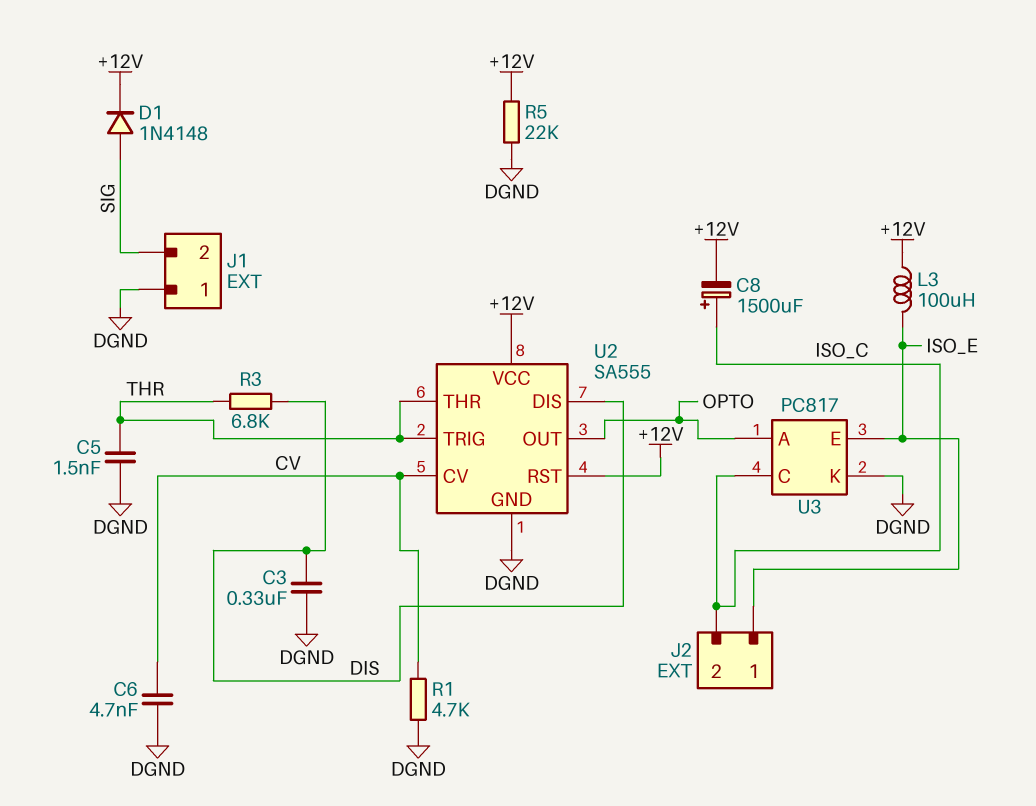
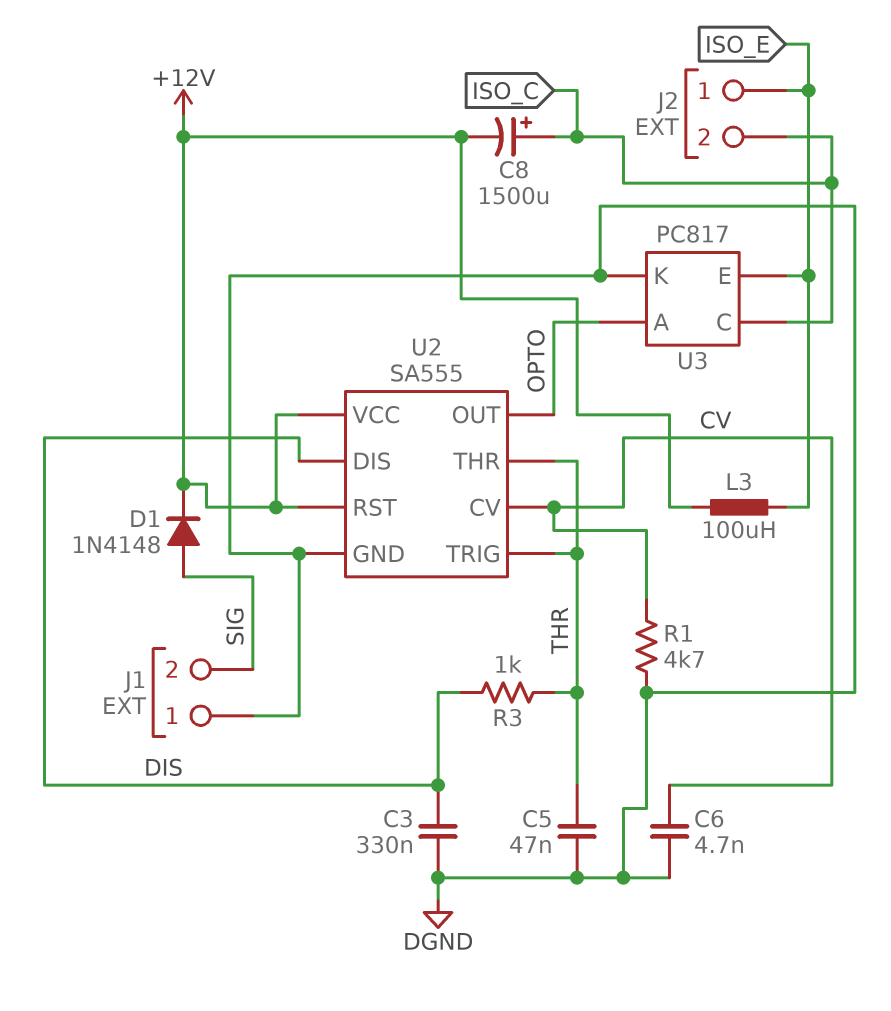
C5: 1.5nF (DGND, THR) -> 47nF (DGND, THR)
R3: 6.8k (DIS, THR) -> 1k (DIS, THR)
R5: 22k (+12V, DGND) -> none

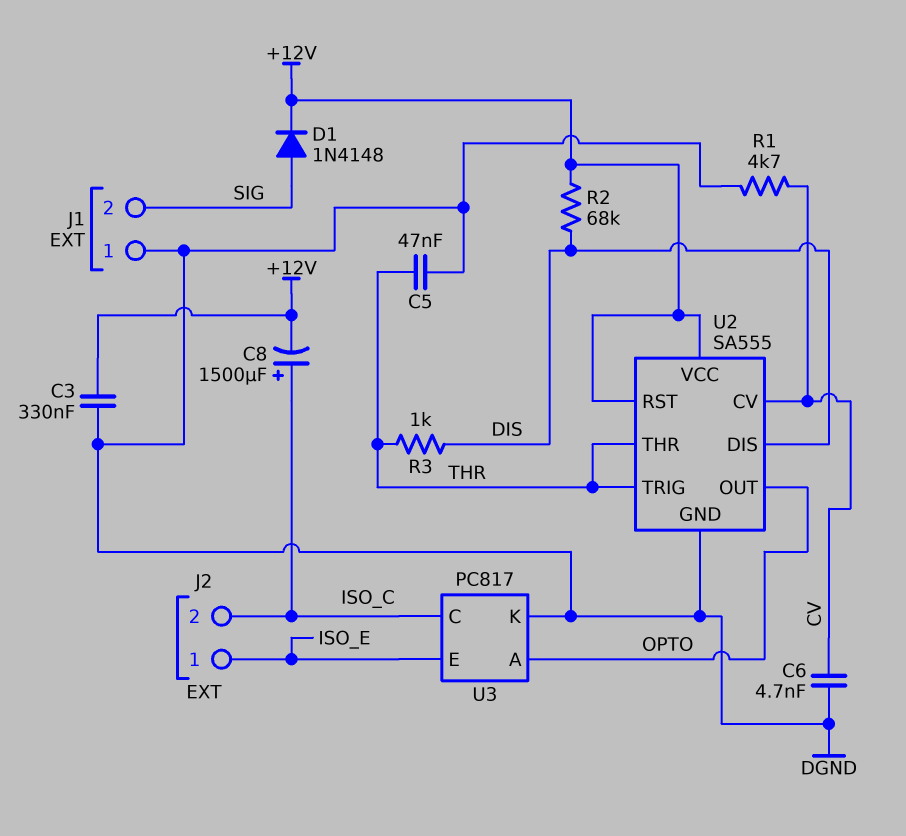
C3: 330nF (DGND, DIS) -> 330nF (+12V, DGND)
L3: 100uH (+12V, ISO_E) -> none
R2: none -> 68k (+12V, DIS)

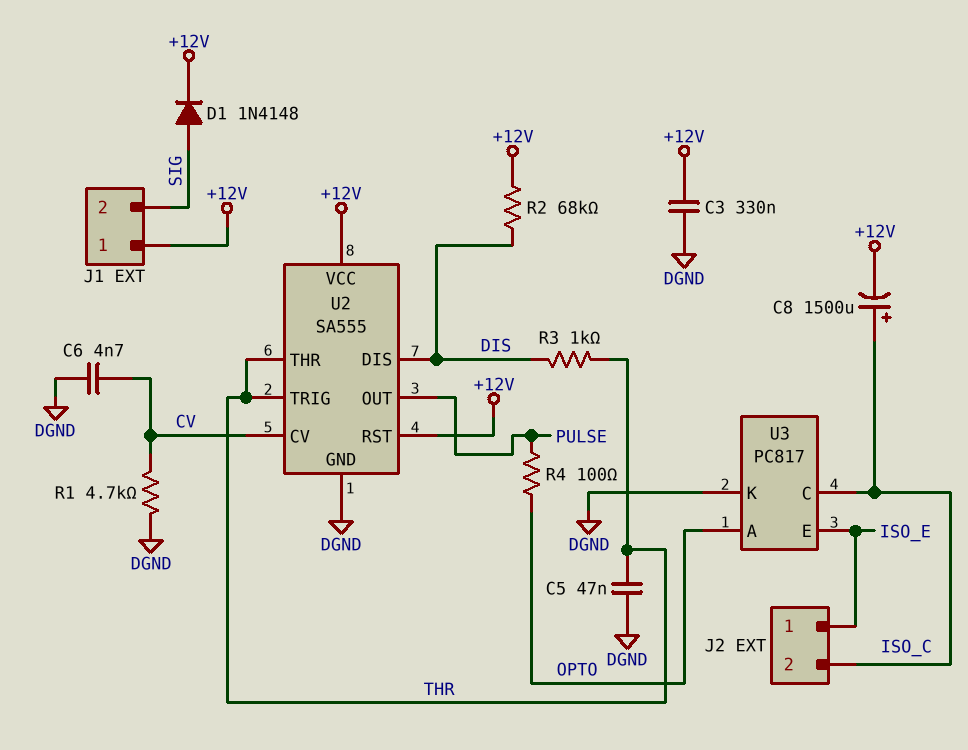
J1 pin 1: DGND -> +12V
R4: none -> 100 (OPTO, PULSE)
U2 pin OUT: OPTO -> PULSE

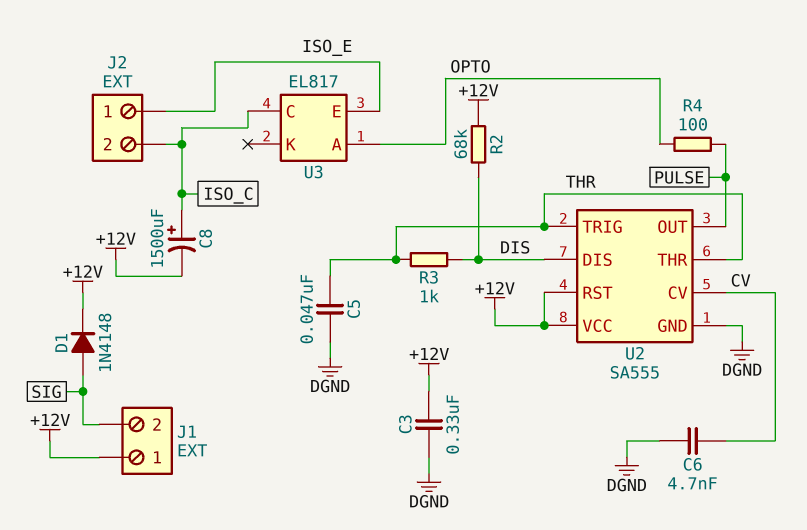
R1: 4.7k (CV, DGND) -> none
U3: PC817 -> EL817
U3 pin K: DGND -> none

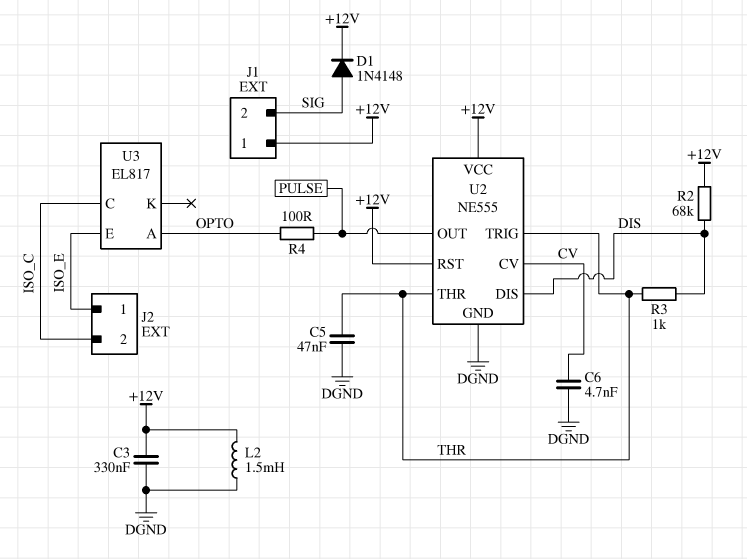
C8: 1500uF (plus ISO_C, minus +12V) -> none
L2: none -> 1.5mH (+12V, DGND)
U2: SA555 -> NE555

